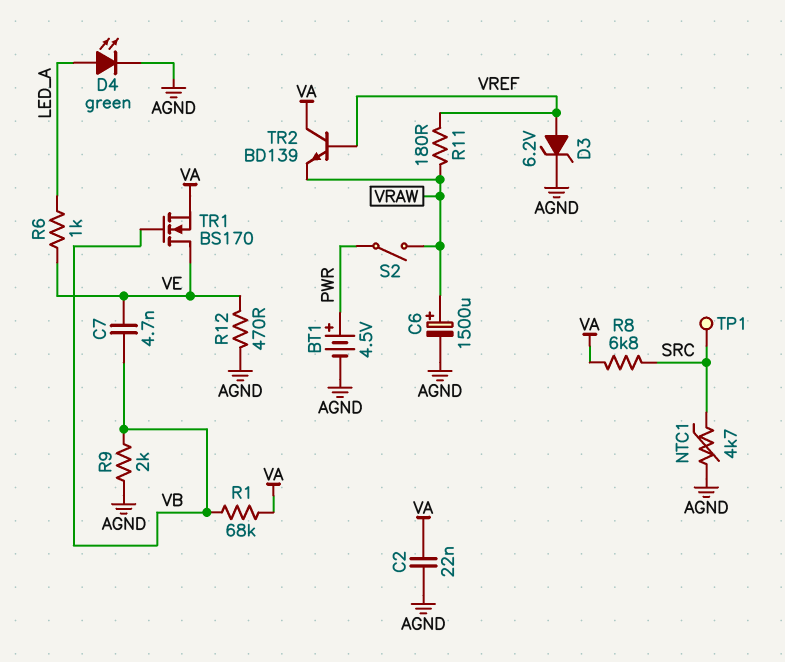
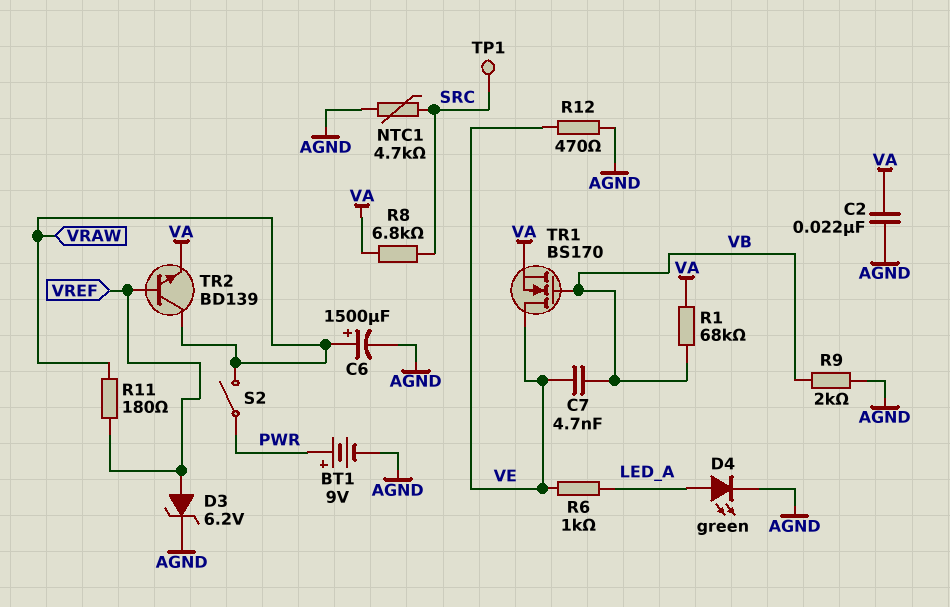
BT1: 4.5V (plus PWR, minus AGND) -> 9V (plus PWR, minus AGND)
TR2: NPN BD139 (B VREF, C VA, E VRAW) -> NPN BD139 (B VREF, C VRAW, E VA)

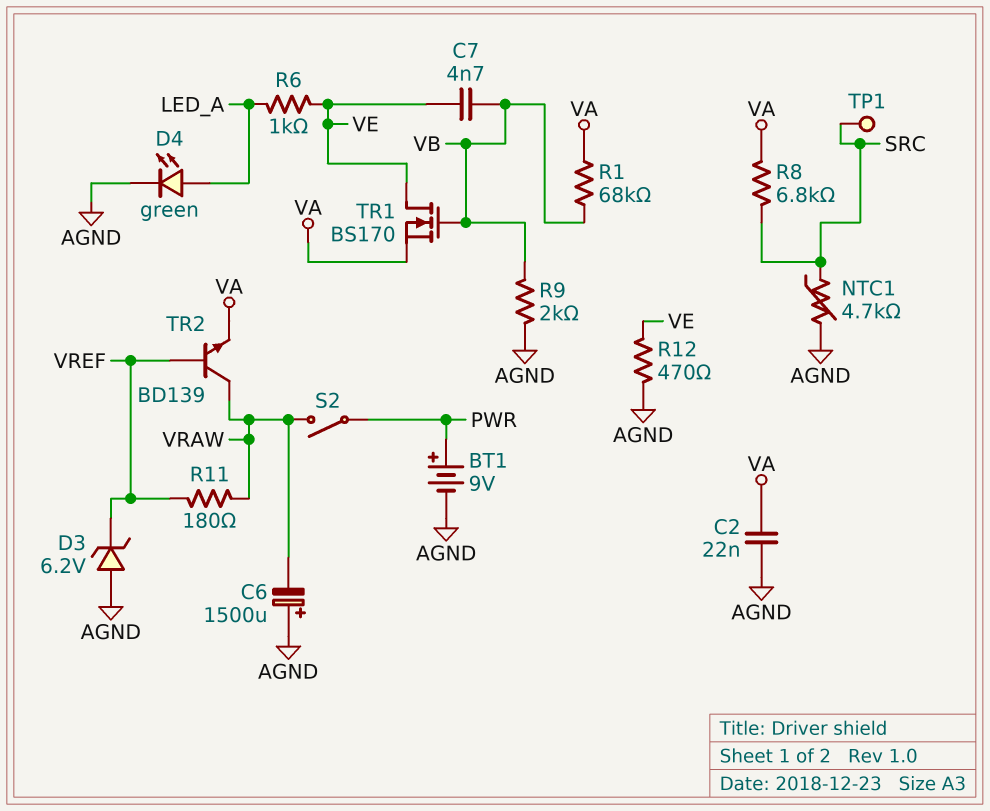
C6: 1500uF (plus VRAW, minus AGND) -> 1500uF (plus AGND, minus VRAW)
D3: zener 6.2V (A VREF, K AGND) -> zener 6.2V (A AGND, K VREF)

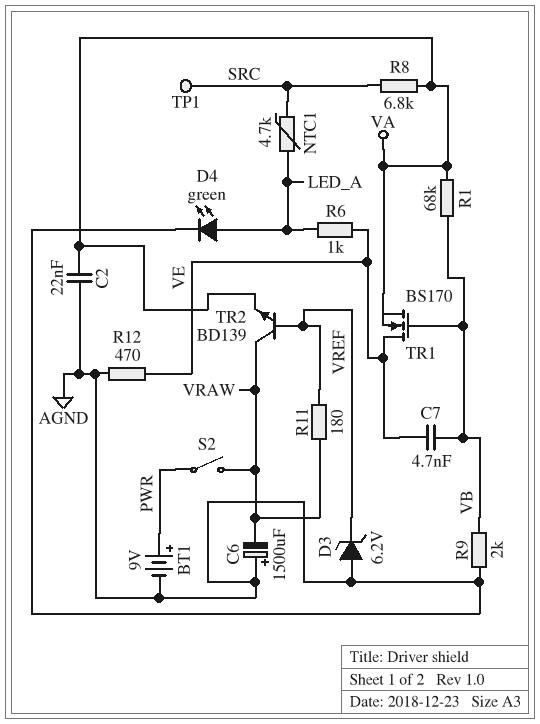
NTC1: 4.7k (AGND, SRC) -> 4.7k (LED_A, SRC)

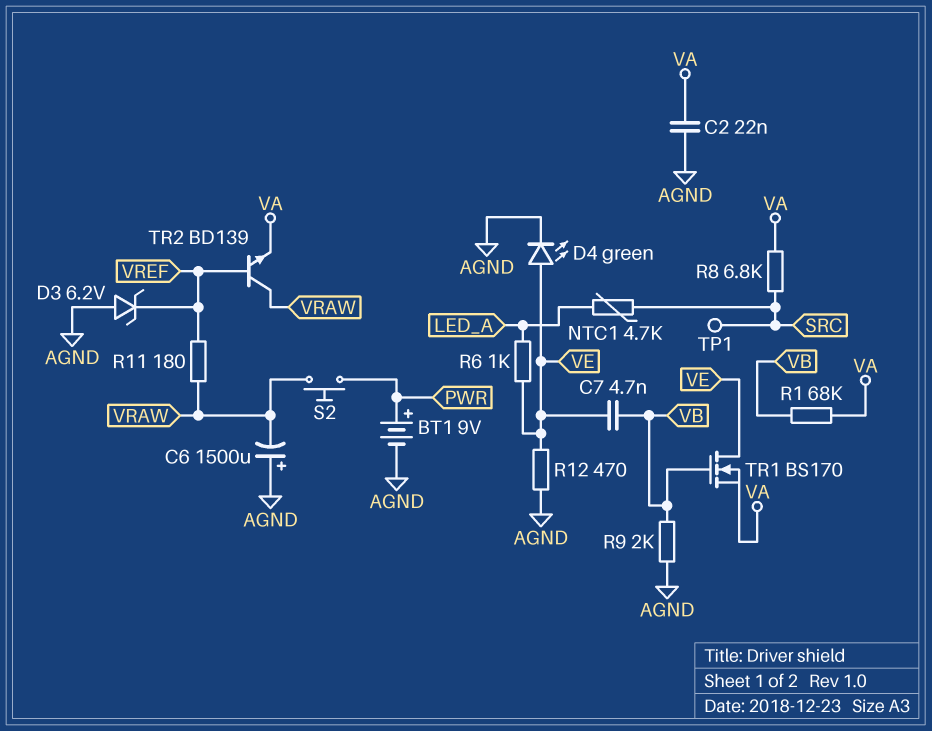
D4: LED green (A LED_A, K AGND) -> LED green (A VE, K AGND)
S2: switch (PWR, VRAW) -> button (PWR, VRAW)

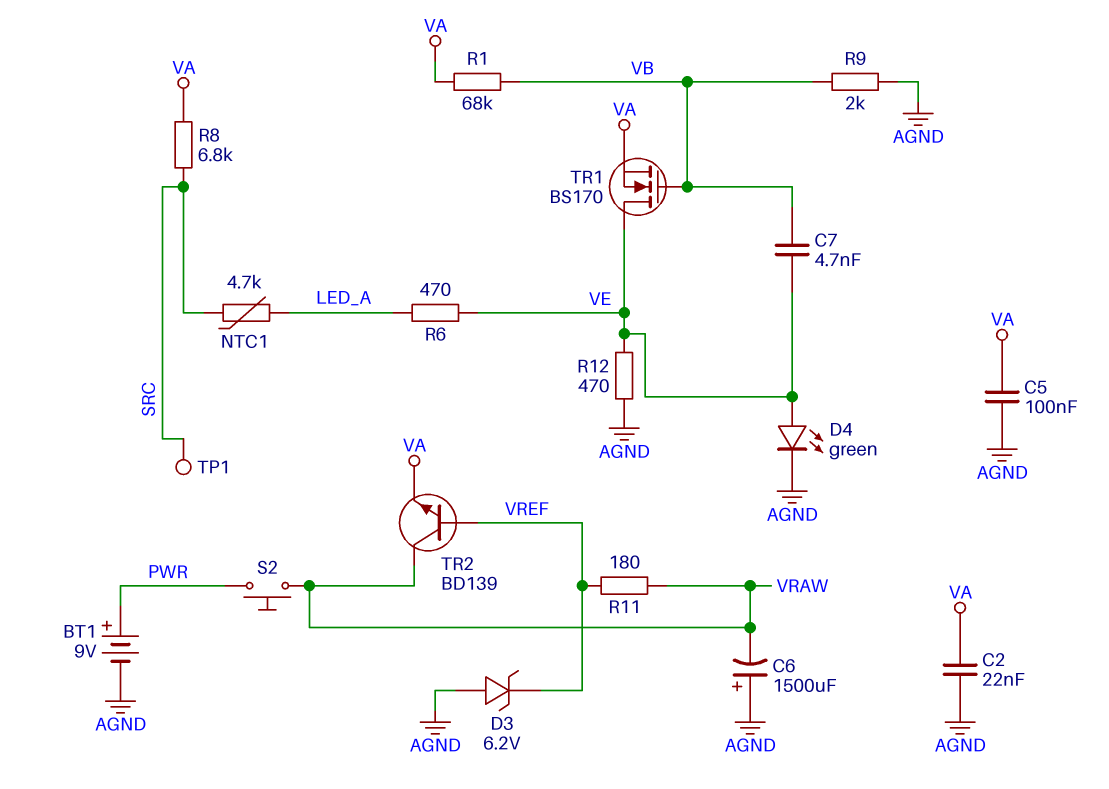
C5: none -> 100nF (AGND, VA)
R6: 1k (LED_A, VE) -> 470 (LED_A, VE)

